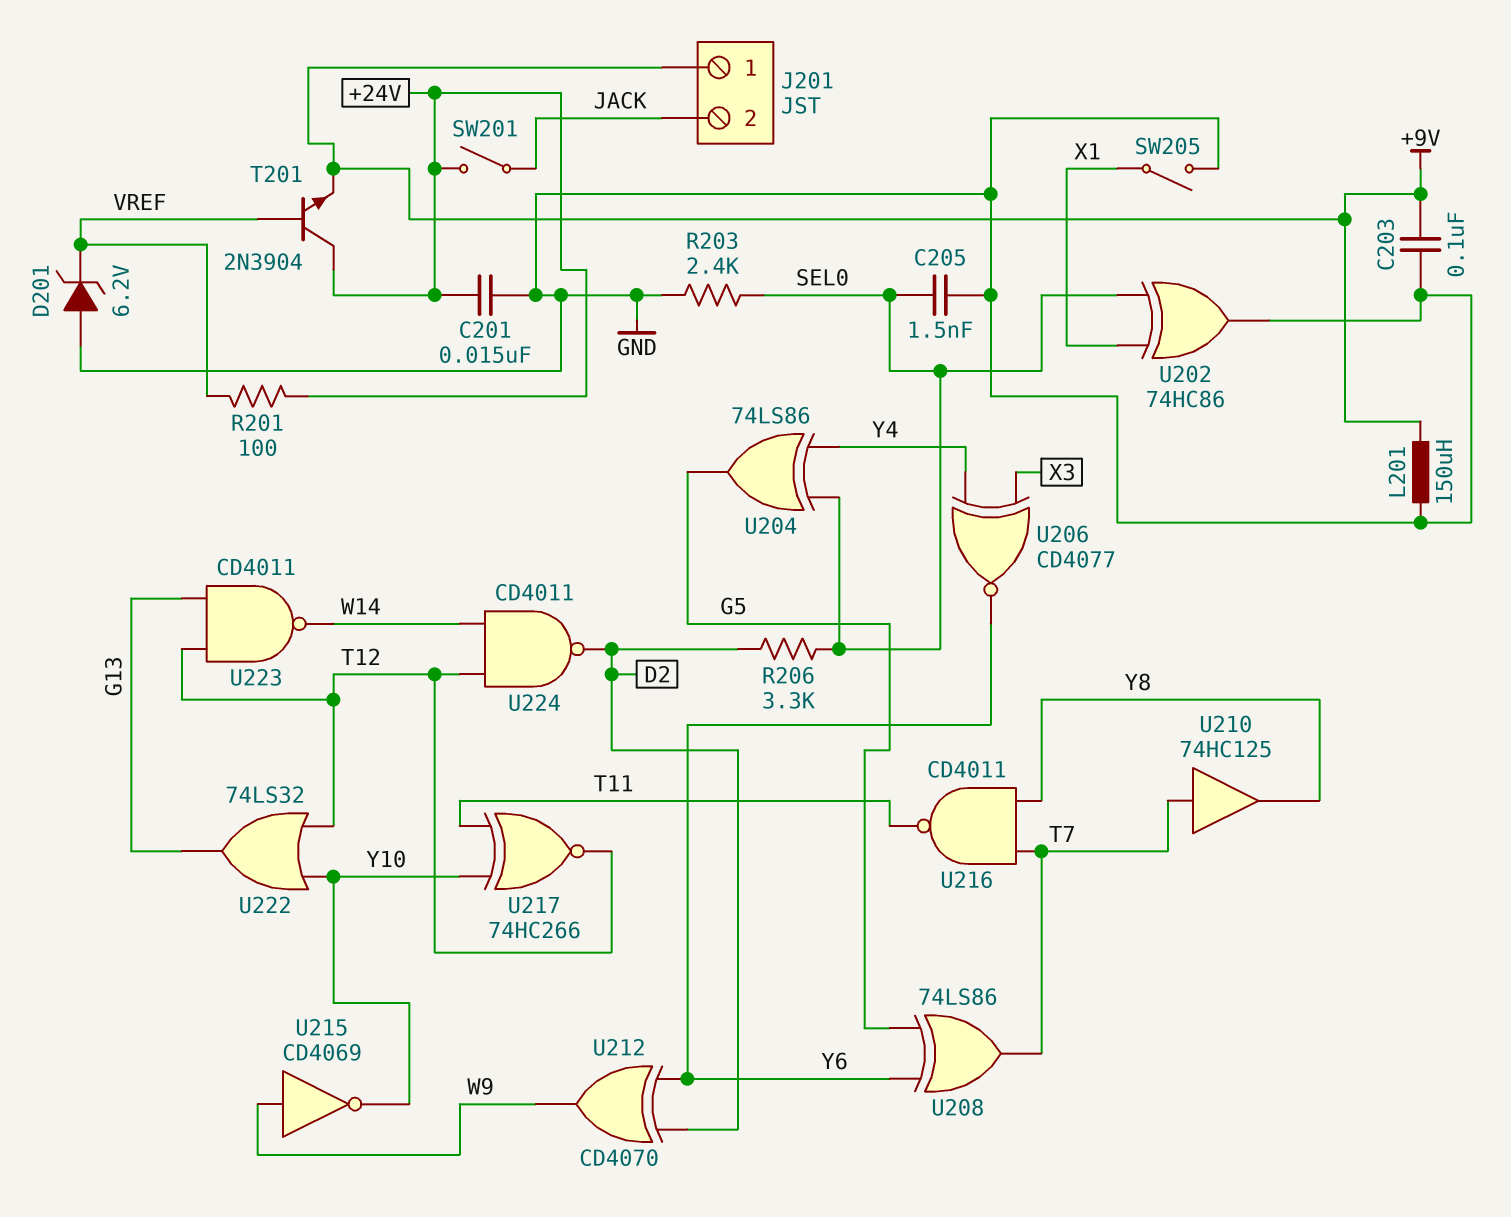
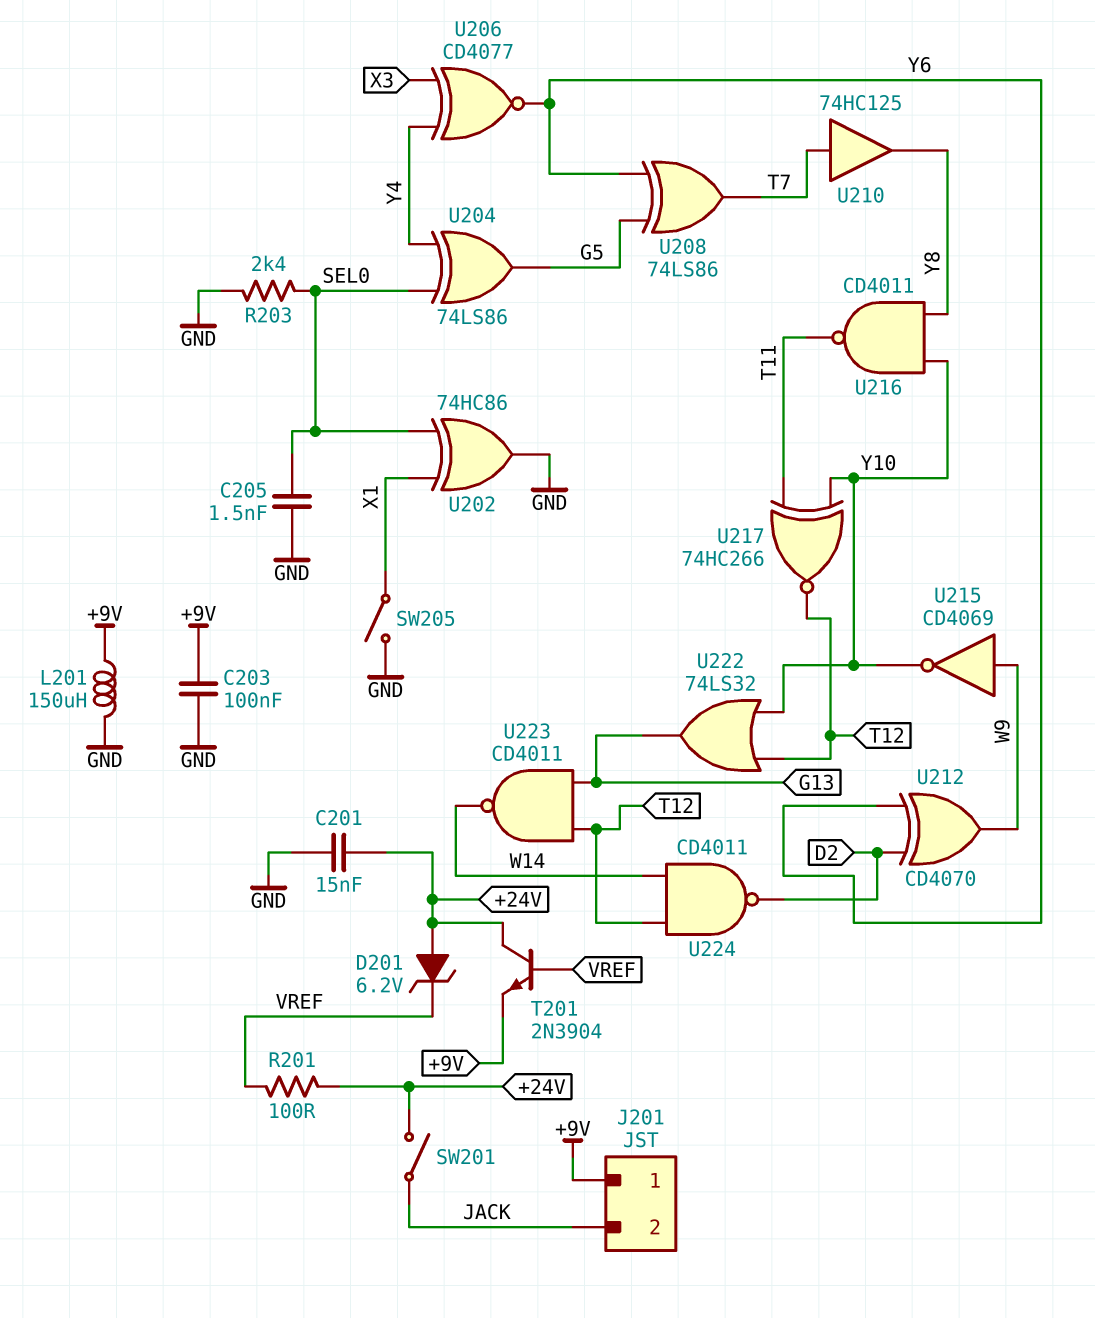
D201: zener 6.2V (A GND, K VREF) -> zener 6.2V (A +24V, K VREF)
R206: 3.3k (D2, SEL0) -> none
U216: NAND CD4011 (in T7, in Y8, out T11) -> NAND CD4011 (in Y8, in Y10, out T11)

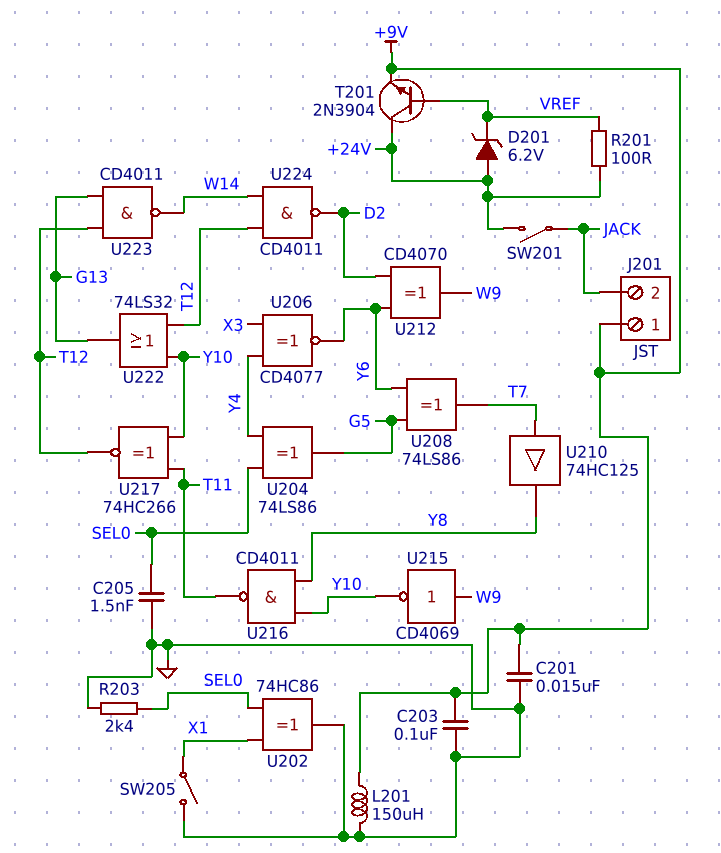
C201: 15nF (+24V, GND) -> 15nF (+9V, GND)

